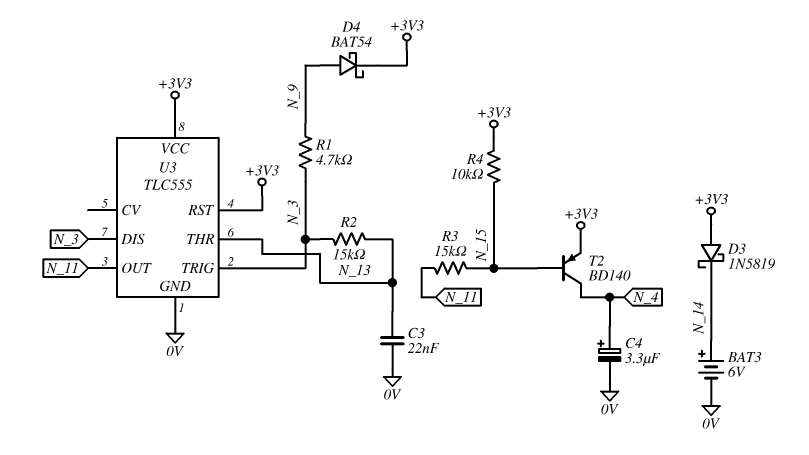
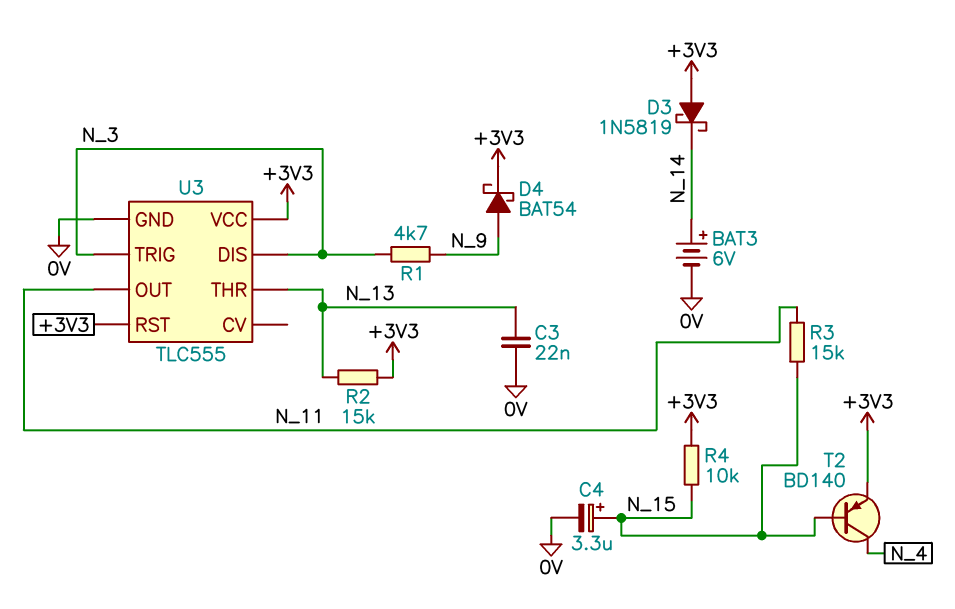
C4: 3.3uF (plus N_4, minus 0V) -> 3.3uF (plus N_15, minus 0V)
R2: 15k (N_3, N_13) -> 15k (+3V3, N_13)

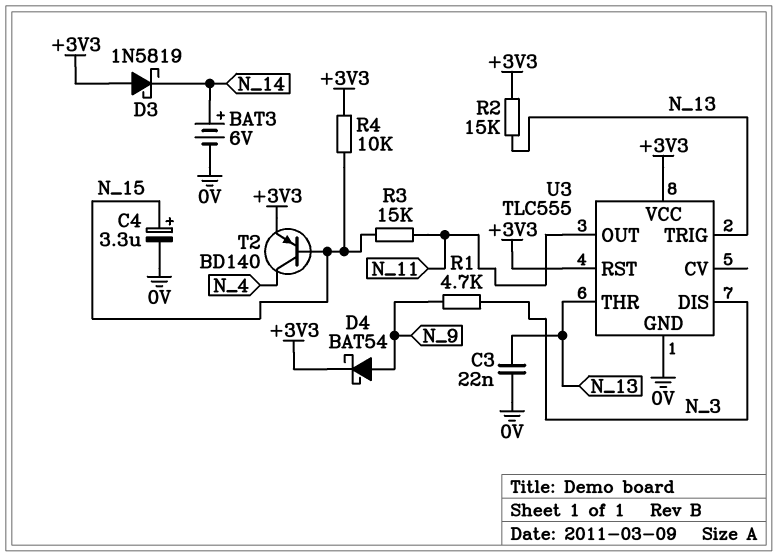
U3 pin TRIG: N_3 -> N_13

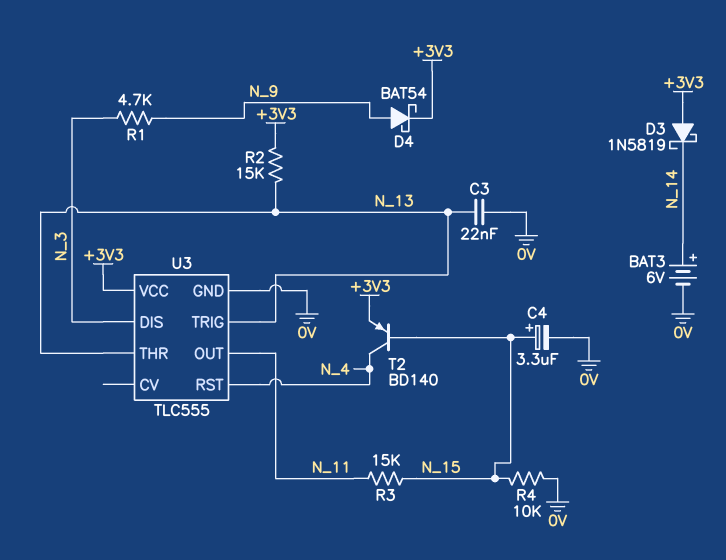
R4: 10k (+3V3, N_15) -> 10k (0V, N_15)
U3 pin RST: +3V3 -> N_4

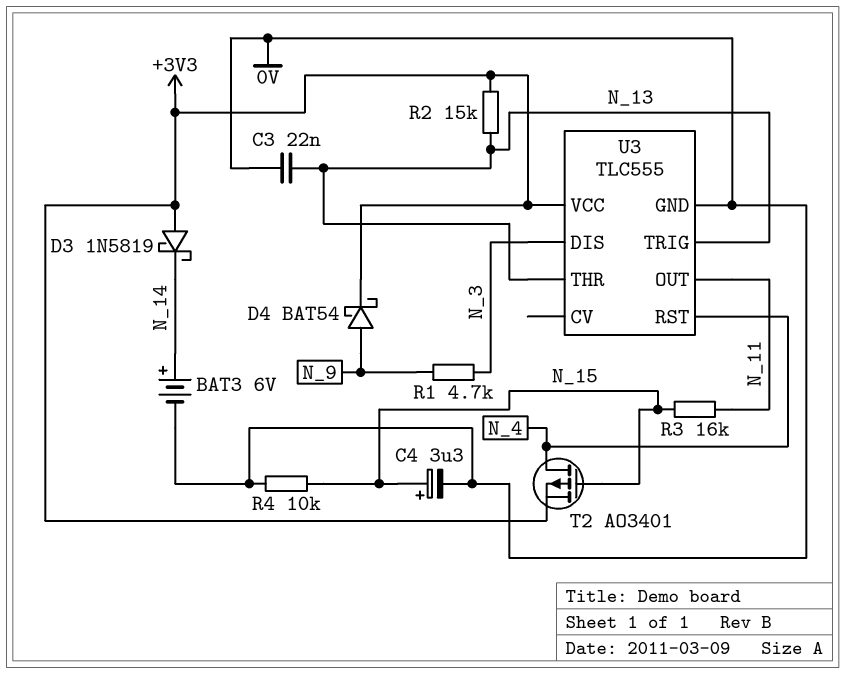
R3: 15k (N_11, N_15) -> 16k (N_11, N_15)
T2: PNP BD140 (B N_15, C N_4, E +3V3) -> PMOS AO3401 (G N_15, D N_4, S +3V3)

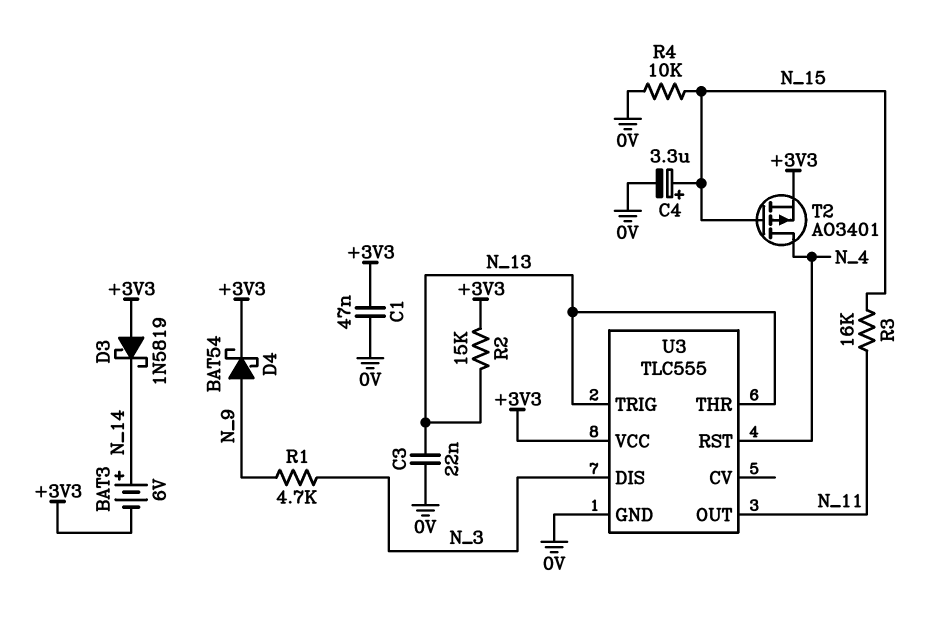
BAT3: 6V (plus N_14, minus 0V) -> 6V (plus N_14, minus +3V3)
C1: none -> 47nF (+3V3, 0V)

